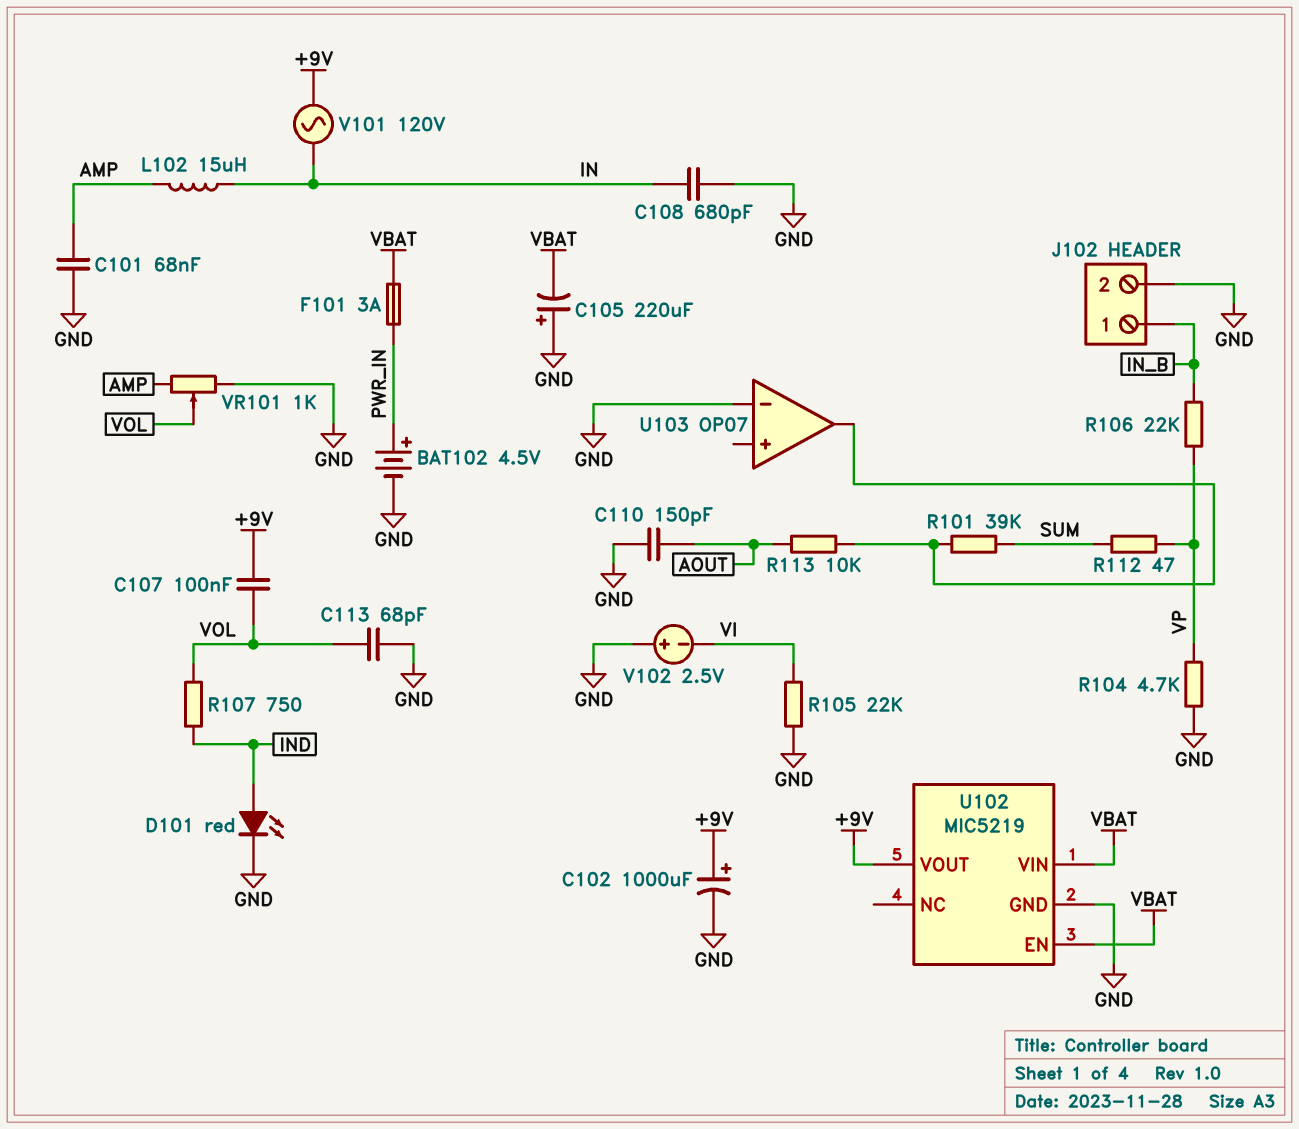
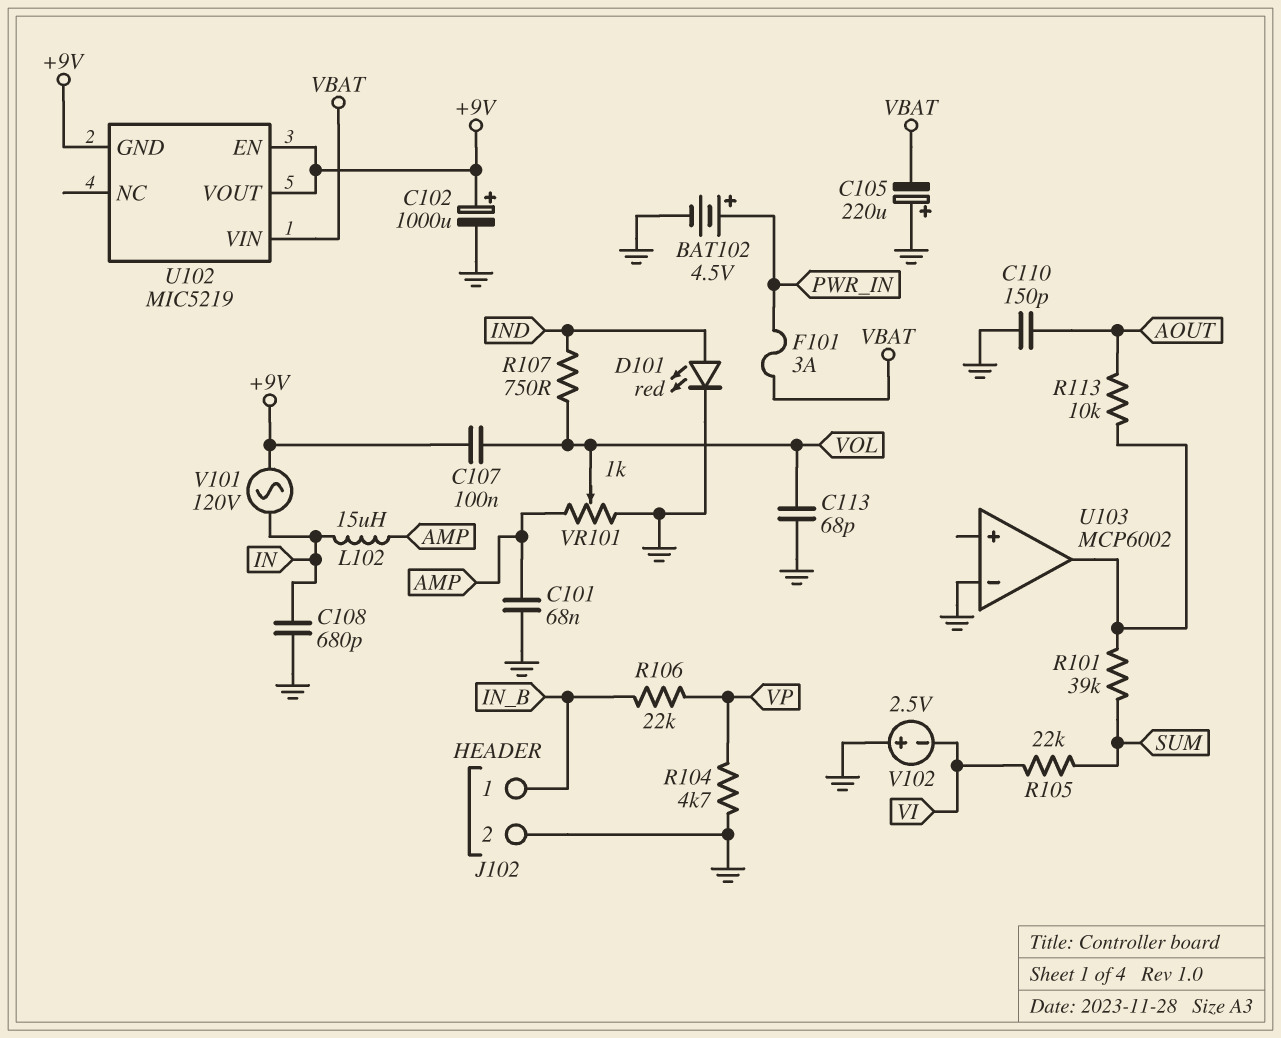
R105: 22k (GND, VI) -> 22k (SUM, VI)
R112: 47 (SUM, VP) -> none
U102 pin EN: VBAT -> +9V
U102 pin GND: GND -> +9V
U103: OP07 -> MCP6002

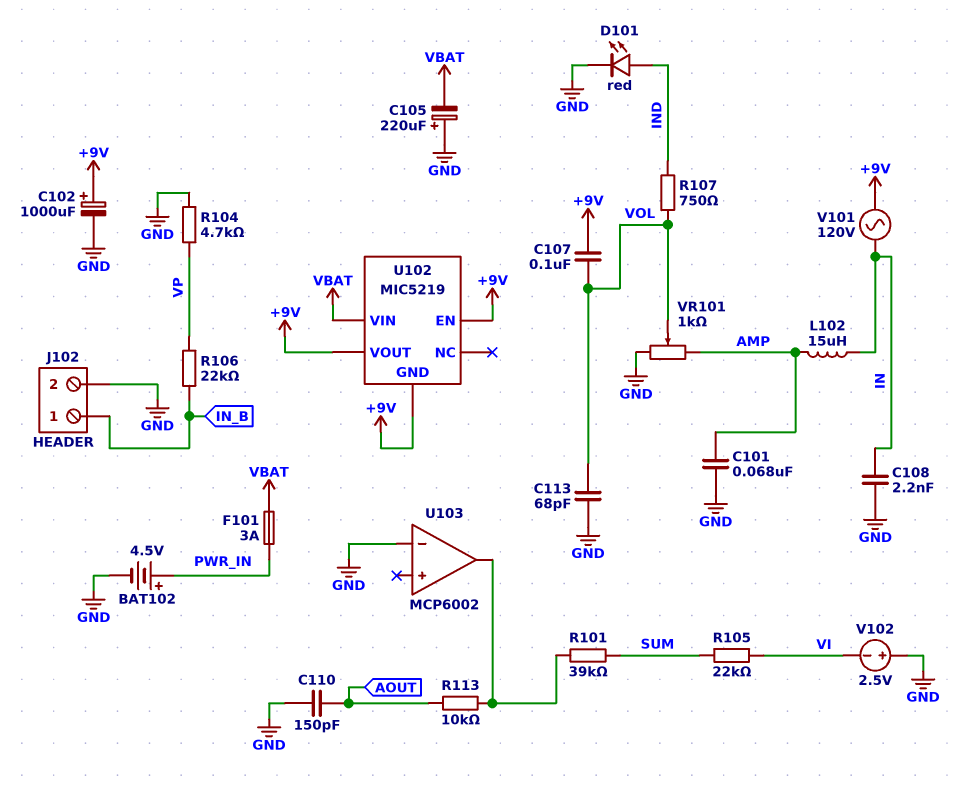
C108: 680pF (GND, IN) -> 2.2nF (GND, IN)

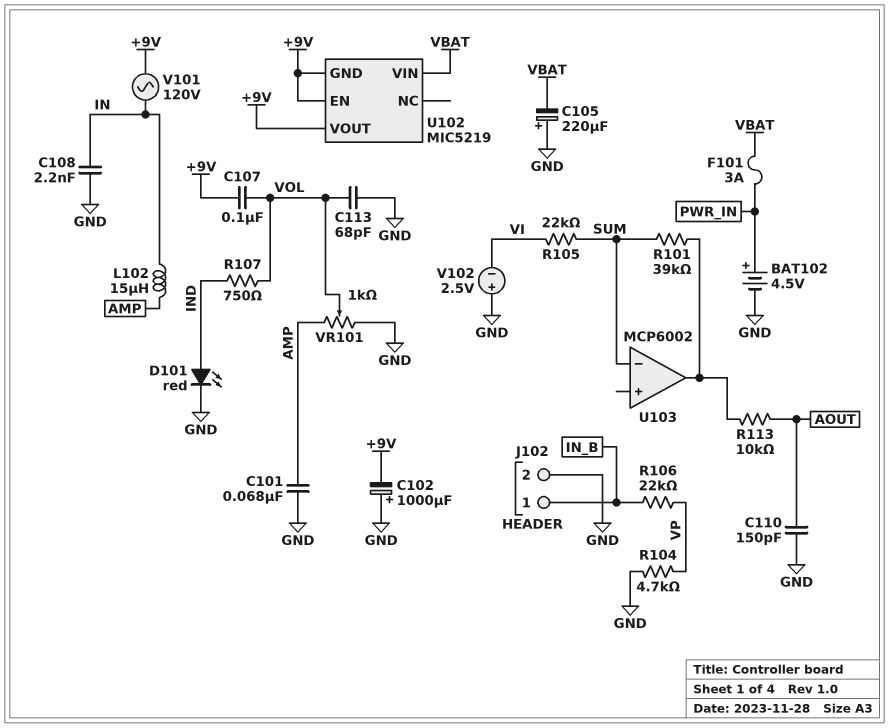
C102: 1000uF (plus +9V, minus GND) -> 1000uF (plus GND, minus +9V)
U103 pin in-: GND -> SUM

